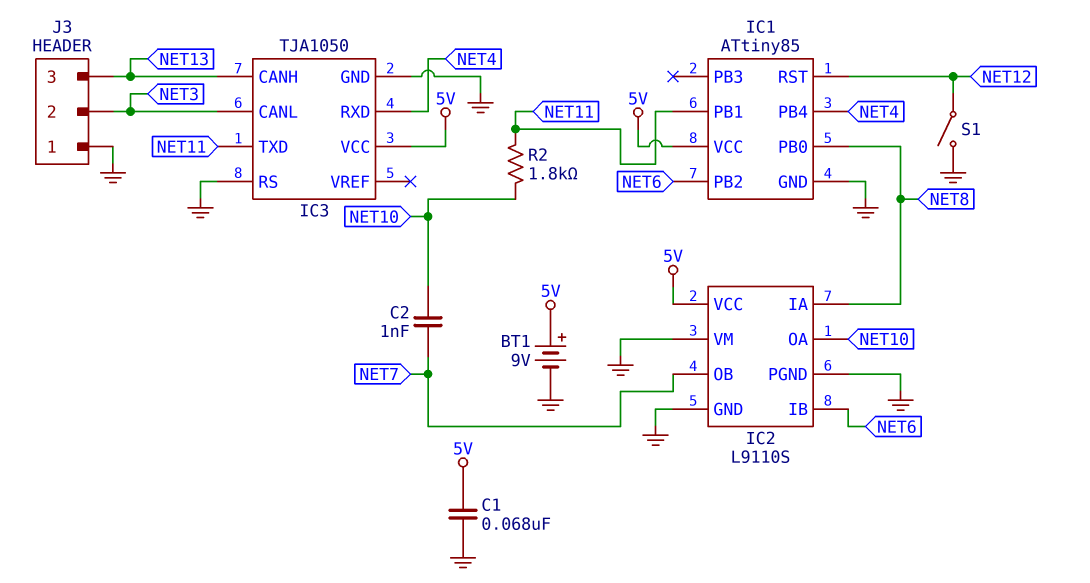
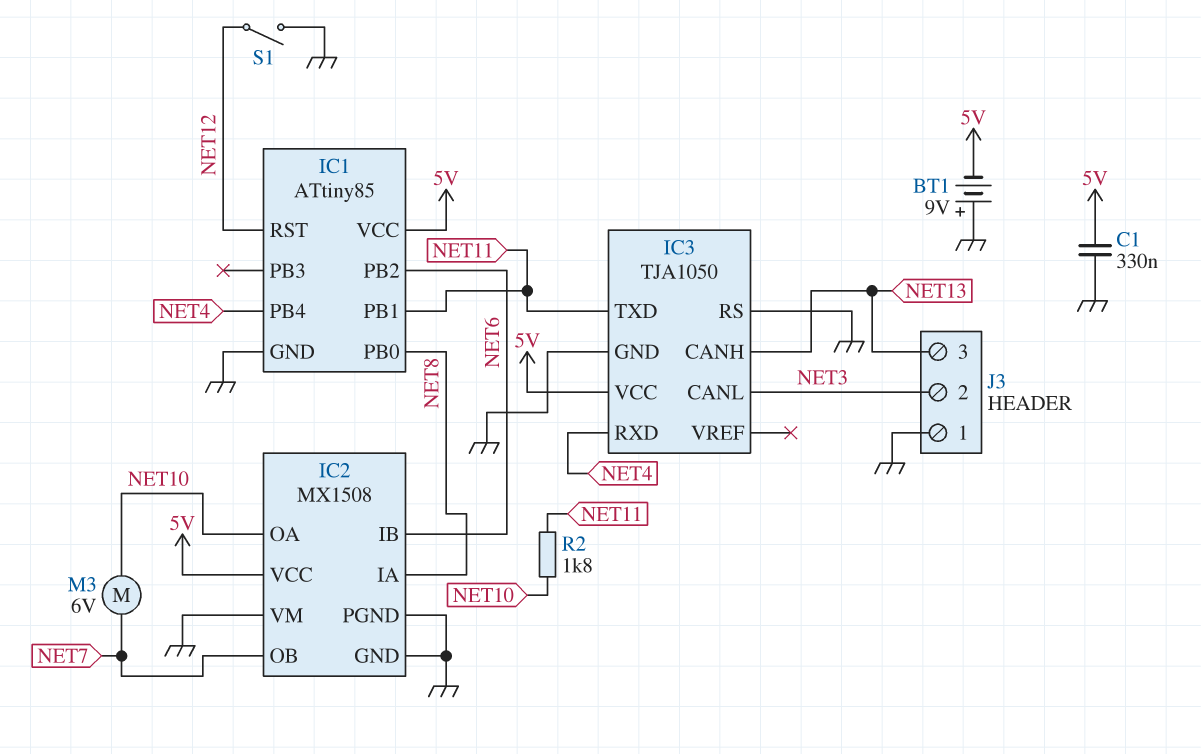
BT1: 9V (plus 5V, minus GND) -> 9V (plus GND, minus 5V)
C1: 68nF (5V, GND) -> 330nF (5V, GND)
C2: 1nF (NET7, NET10) -> none
IC2: L9110S -> MX1508
M3: none -> motor 6V (NET7, NET10)

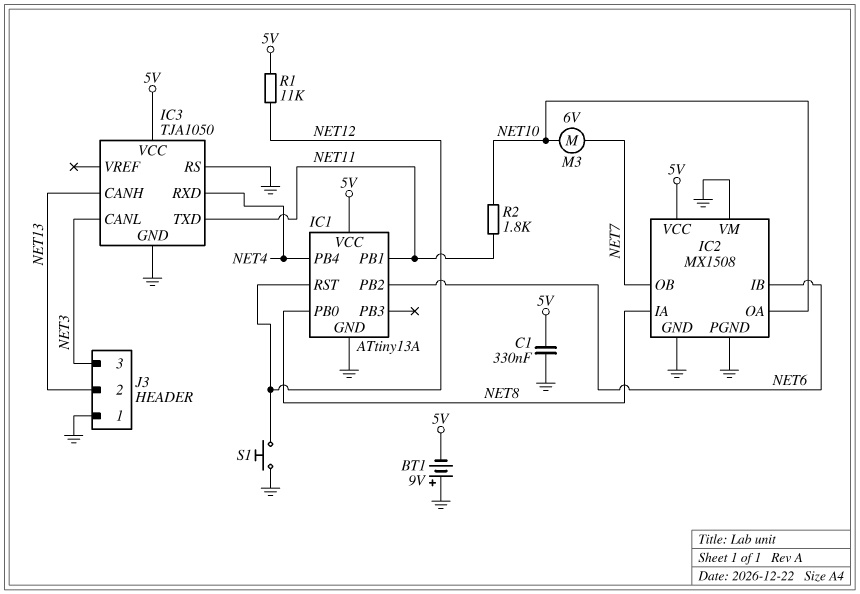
IC1: ATtiny85 -> ATtiny13A
J3 pin 2: NET3 -> NET13
J3 pin 3: NET13 -> NET3
R1: none -> 11k (5V, NET12)
S1: switch (GND, NET12) -> button (GND, NET12)

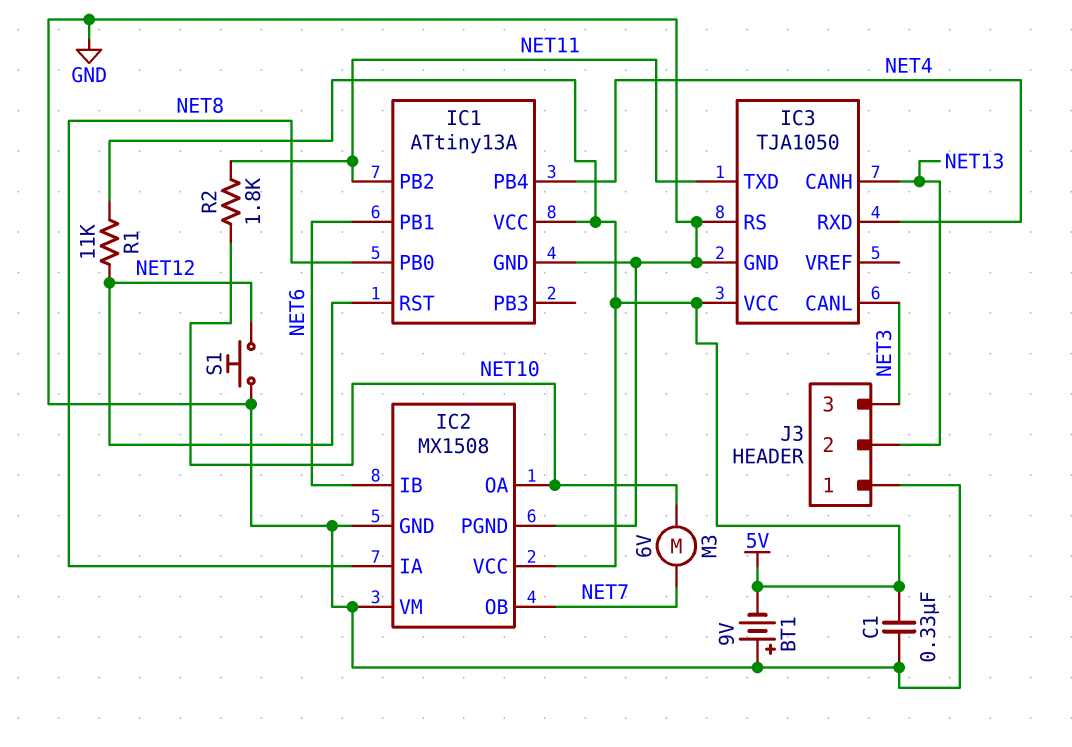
IC1 pin PB1: NET11 -> NET6
IC1 pin PB2: NET6 -> NET11

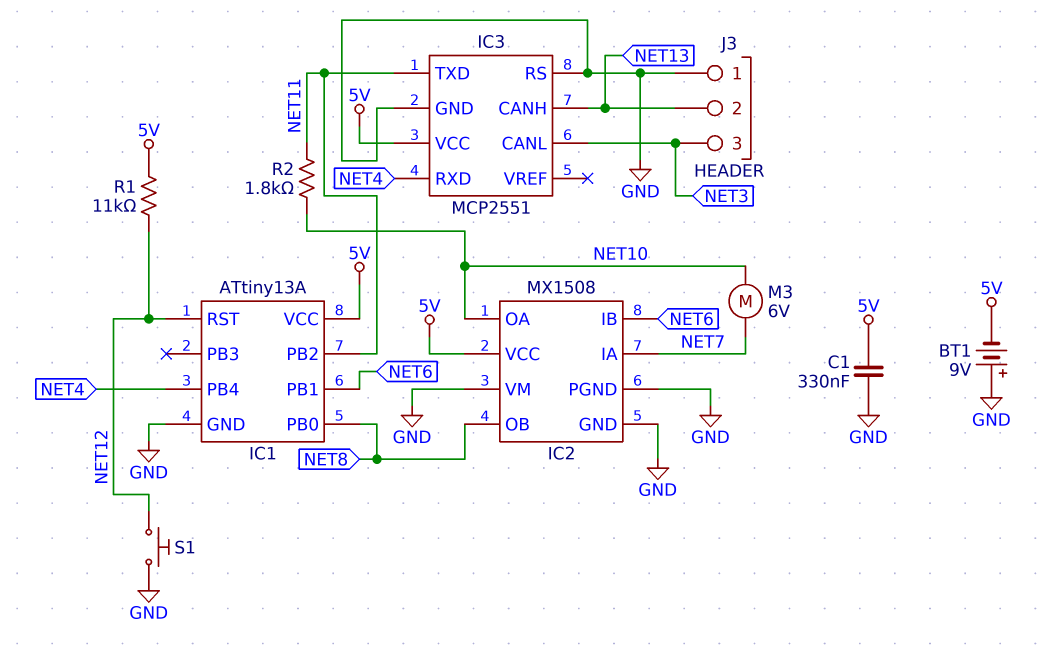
IC2 pin IA: NET8 -> NET7
IC2 pin OB: NET7 -> NET8
IC3: TJA1050 -> MCP2551

